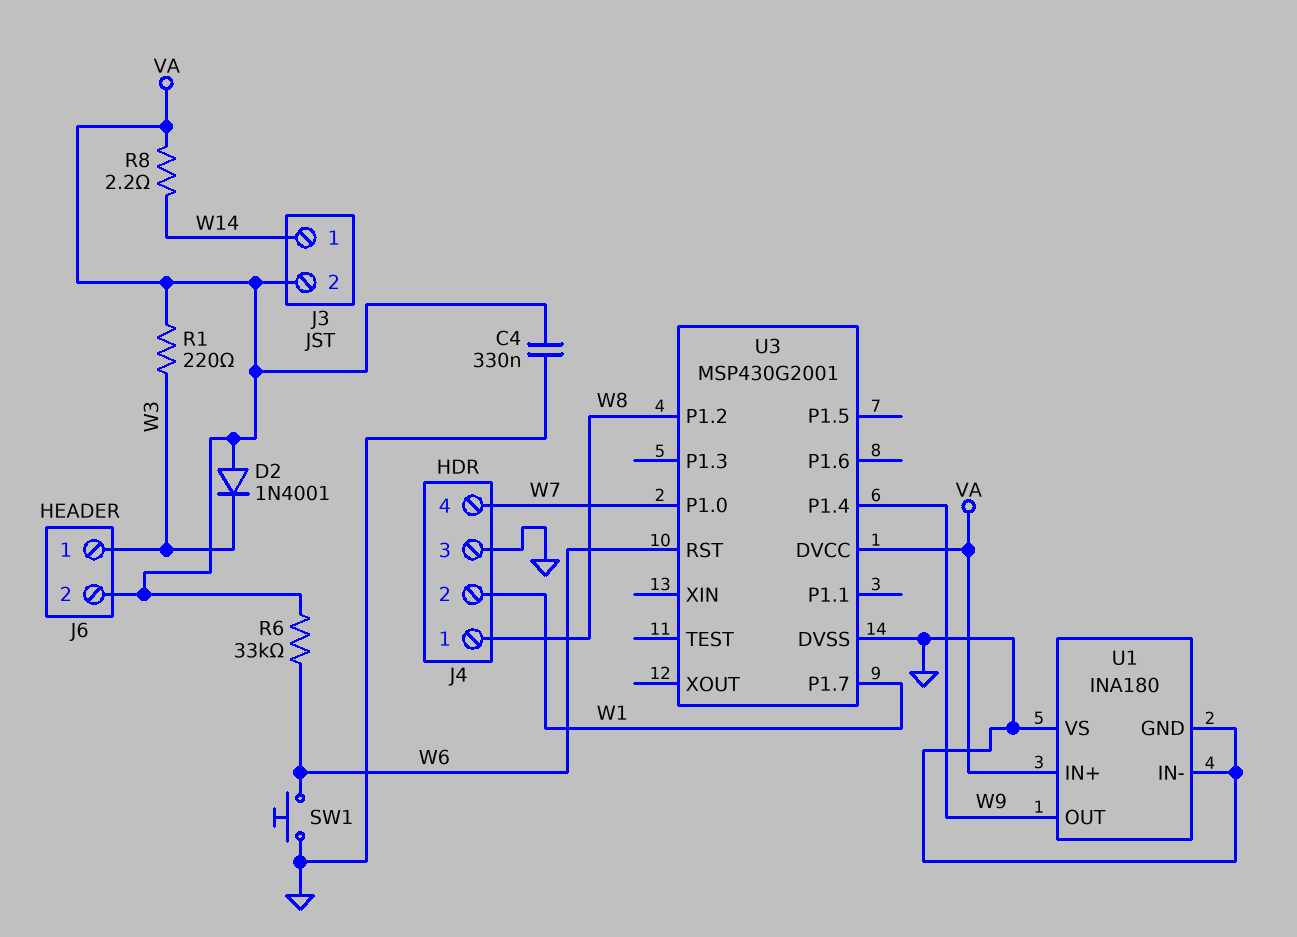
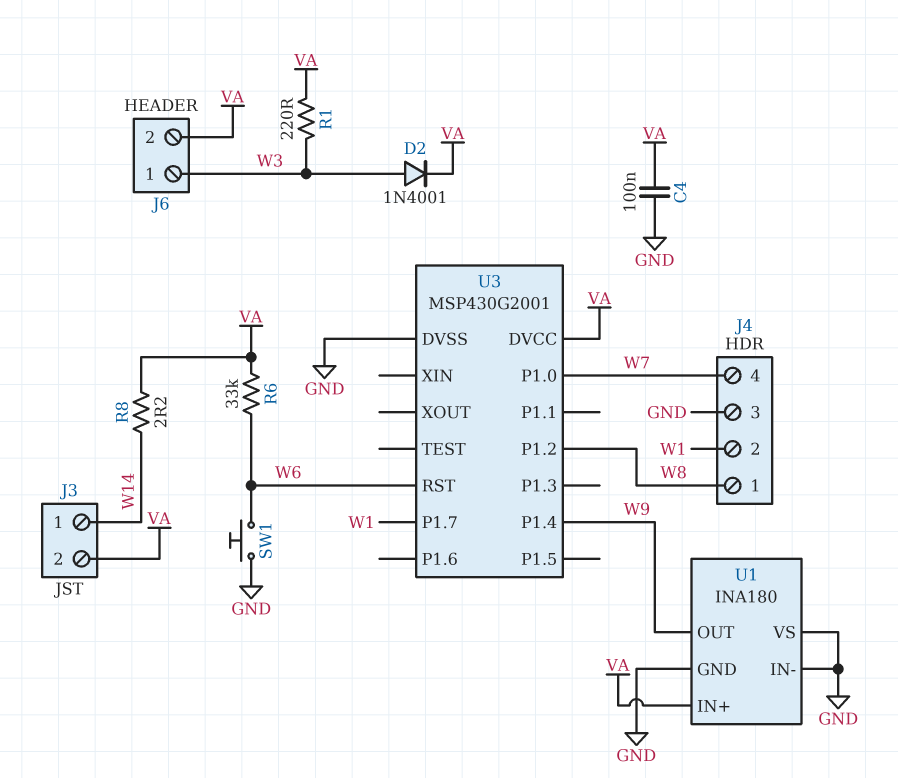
C4: 330nF (GND, VA) -> 100nF (GND, VA)
D2: diode 1N4001 (A VA, K W3) -> diode 1N4001 (A W3, K VA)

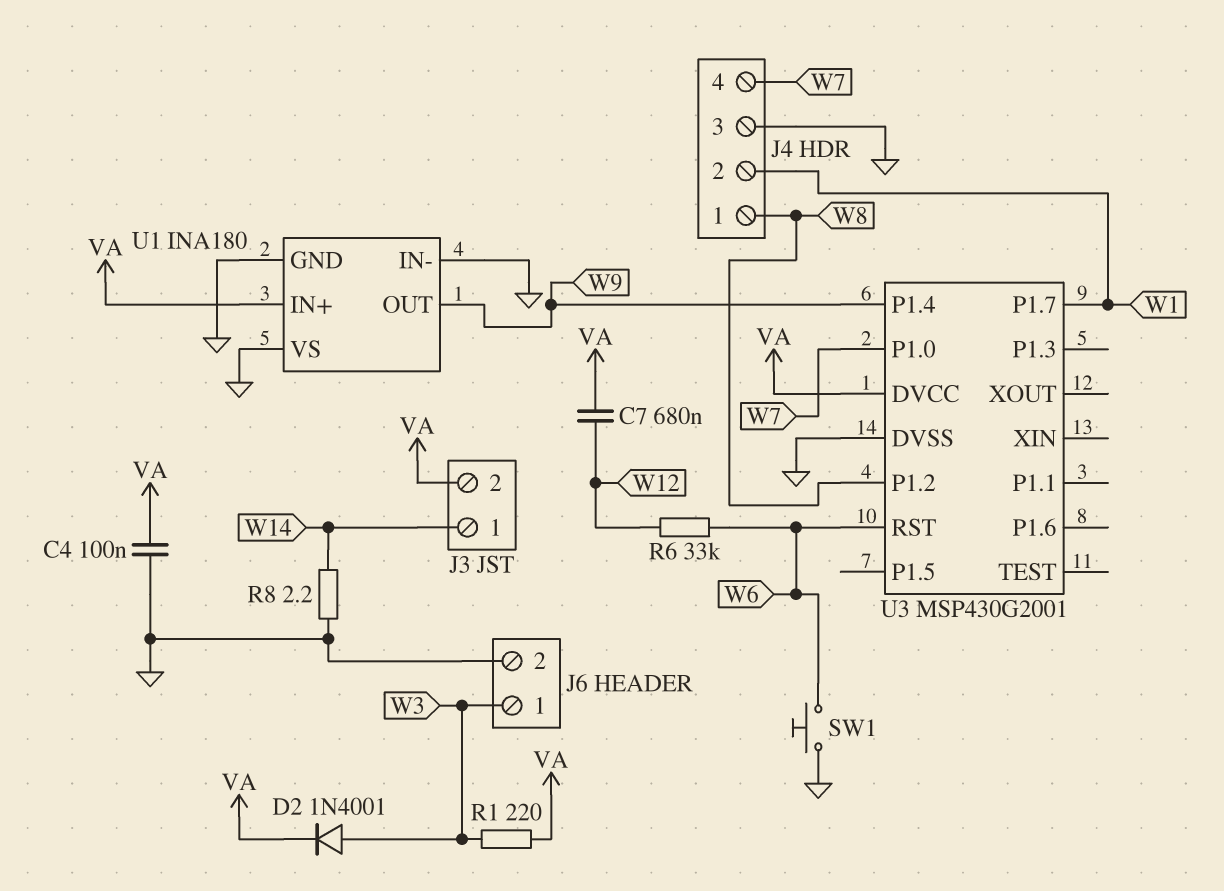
C7: none -> 680nF (VA, W12)
J6 pin 2: VA -> GND
R6: 33k (VA, W6) -> 33k (W6, W12)
R8: 2.2 (VA, W14) -> 2.2 (GND, W14)

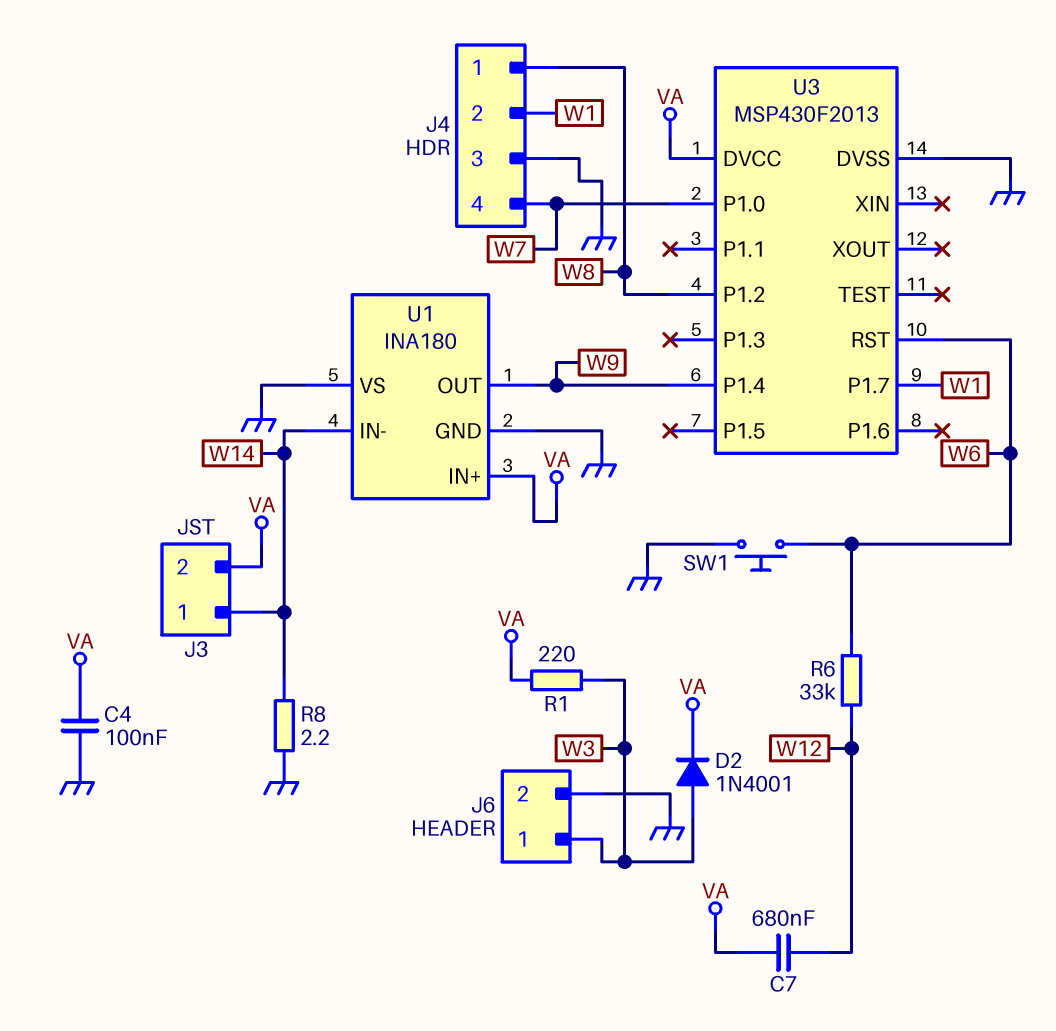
U1 pin IN-: GND -> W14
U3: MSP430G2001 -> MSP430F2013

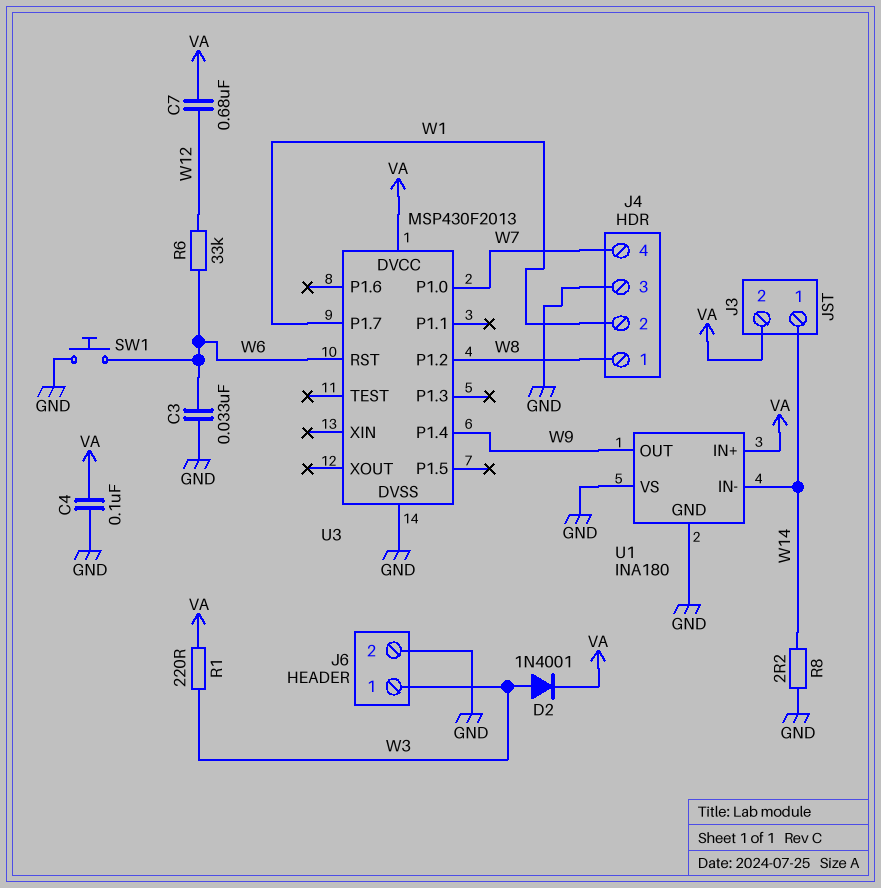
C3: none -> 33nF (GND, W6)

